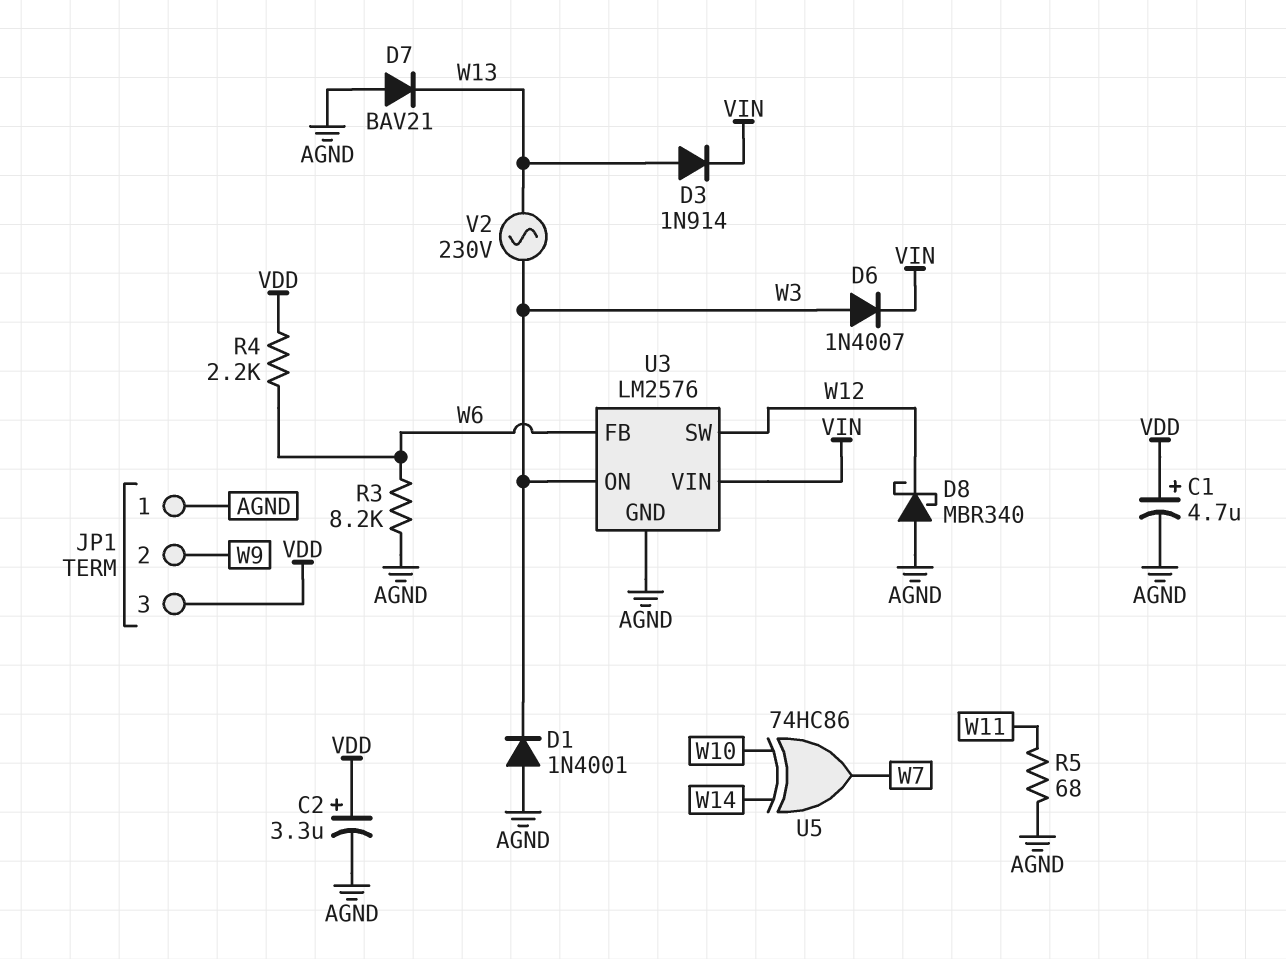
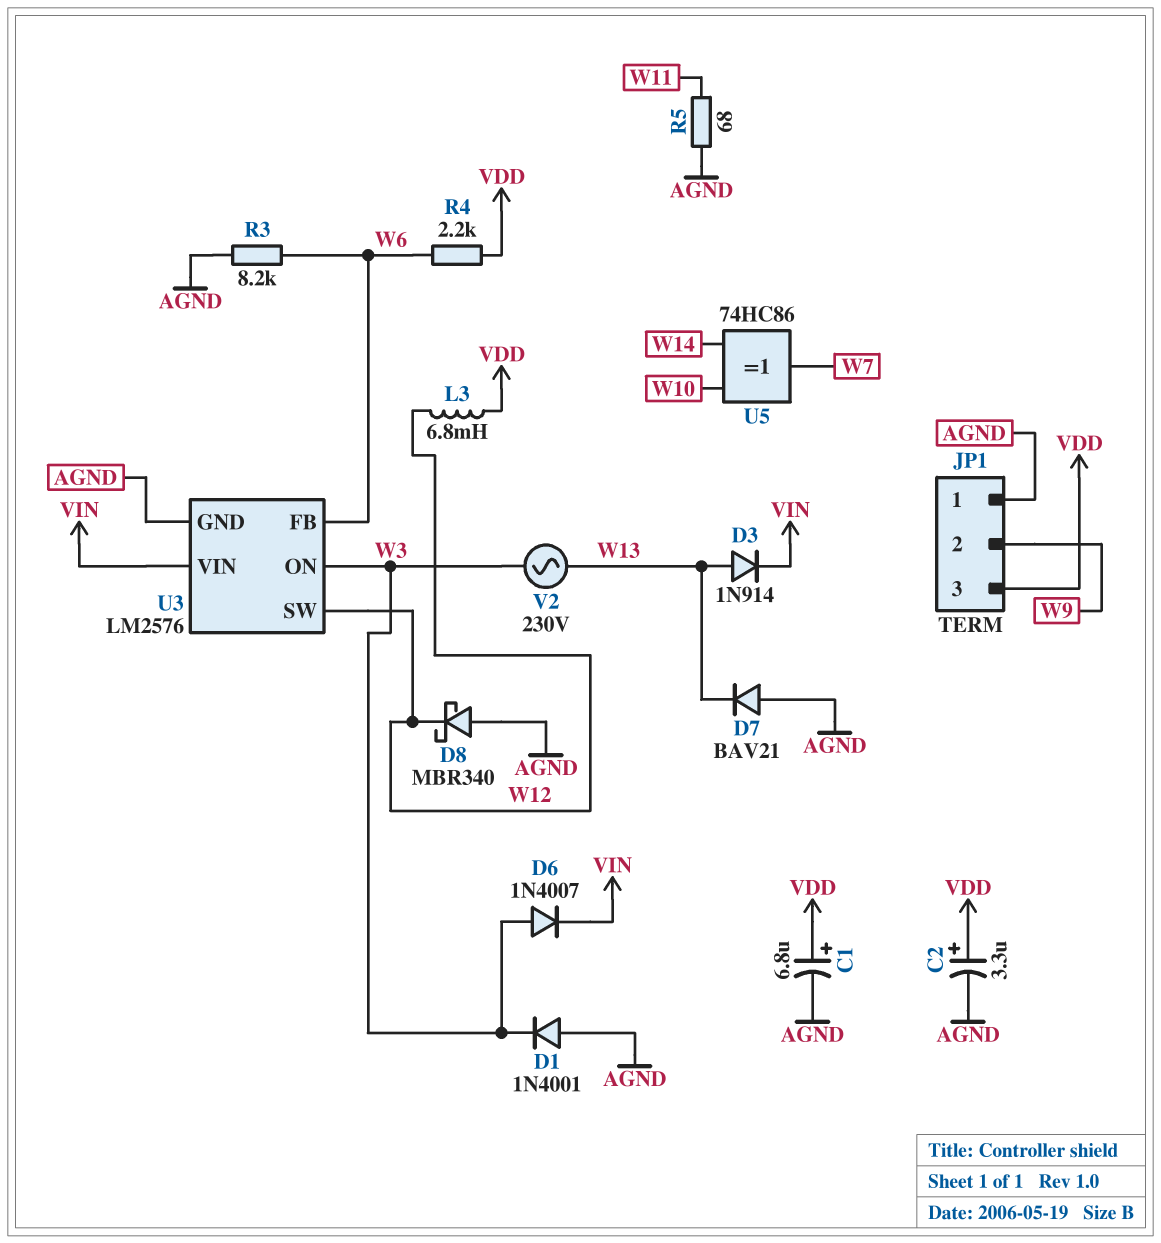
C1: 4.7uF (plus VDD, minus AGND) -> 6.8uF (plus VDD, minus AGND)
L3: none -> 6.8mH (VDD, W12)

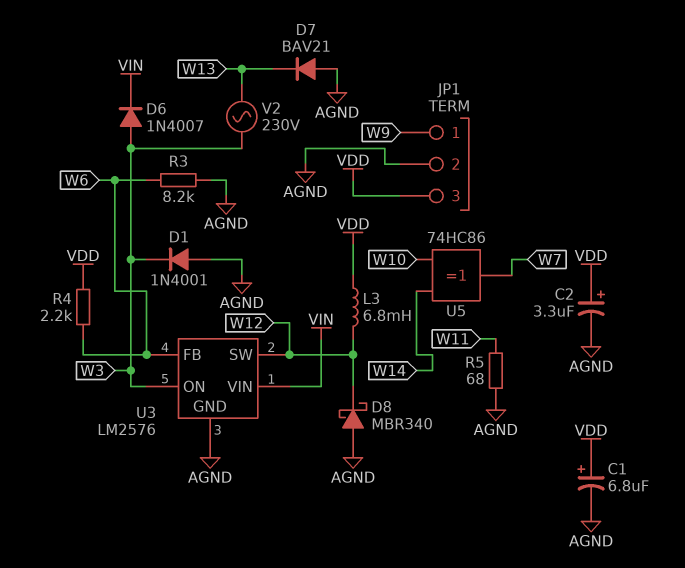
D3: diode 1N914 (A W13, K VIN) -> none
JP1 pin 1: AGND -> W9
JP1 pin 2: W9 -> AGND

